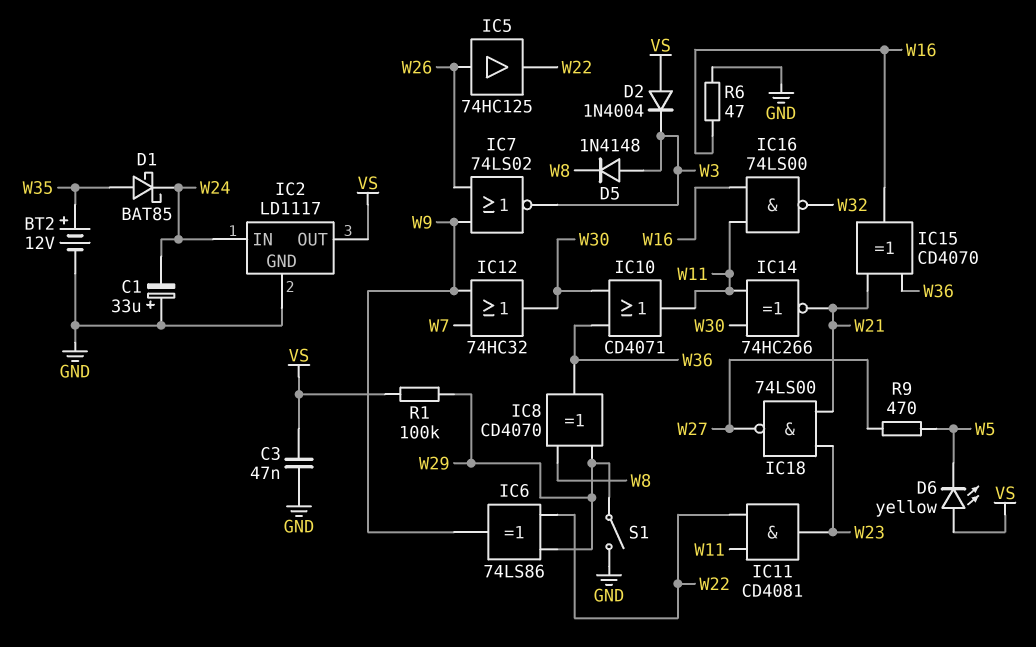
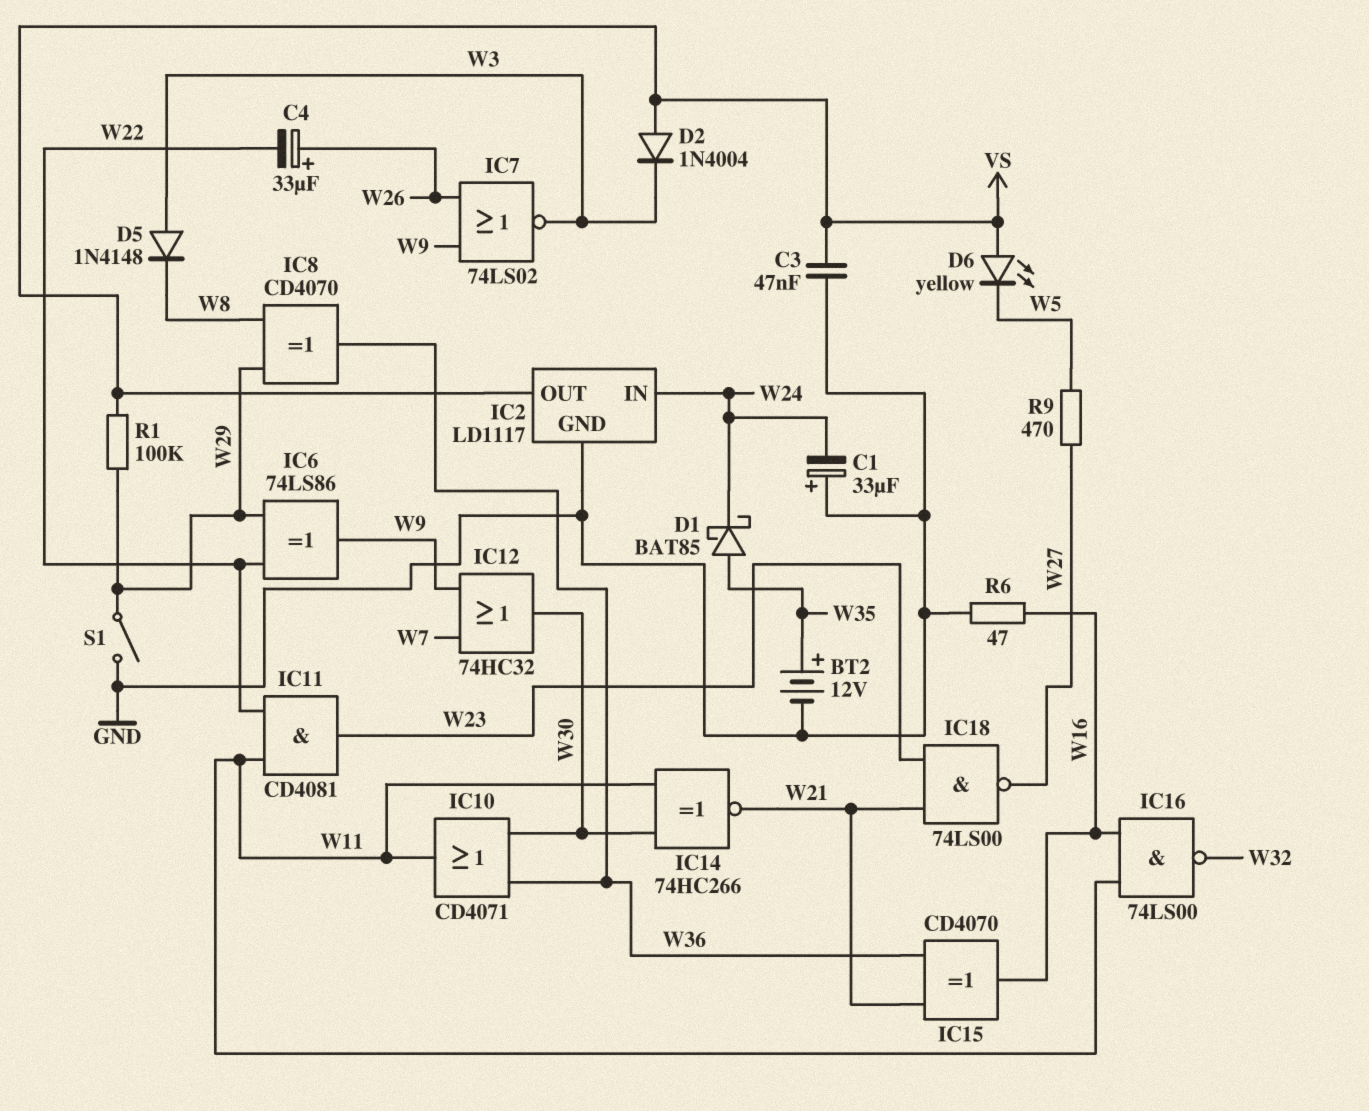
C4: none -> 33uF (plus W26, minus W22)
IC5: buffer 74HC125 (in W26, out W22) -> none

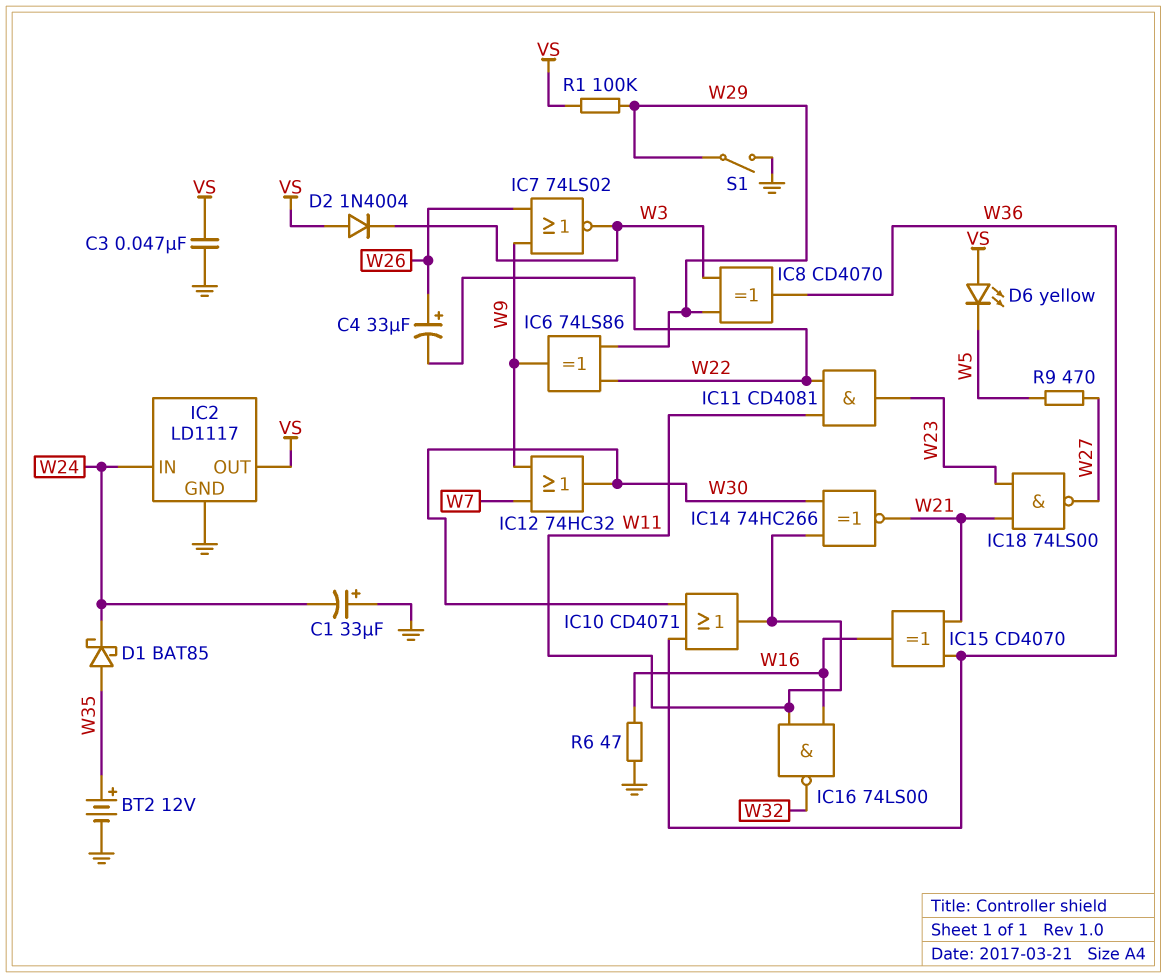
D5: diode 1N4148 (A W3, K W8) -> none
IC8: XOR CD4070 (in W8, in W29, out W36) -> XOR CD4070 (in W3, in W29, out W36)

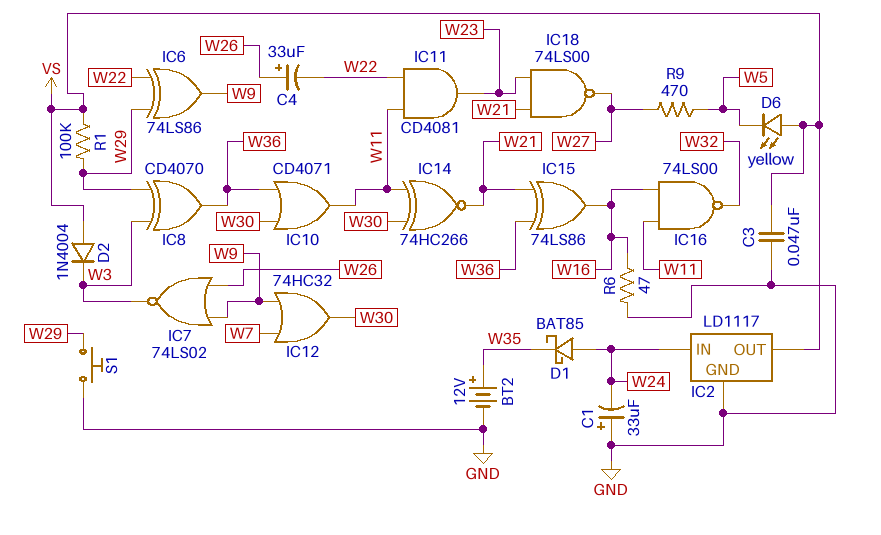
D1: schottky BAT85 (A W35, K W24) -> schottky BAT85 (A W24, K W35)
IC15: XOR CD4070 (in W21, in W36, out W16) -> XOR 74LS86 (in W21, in W36, out W16)
S1: switch (GND, W29) -> button (GND, W29)

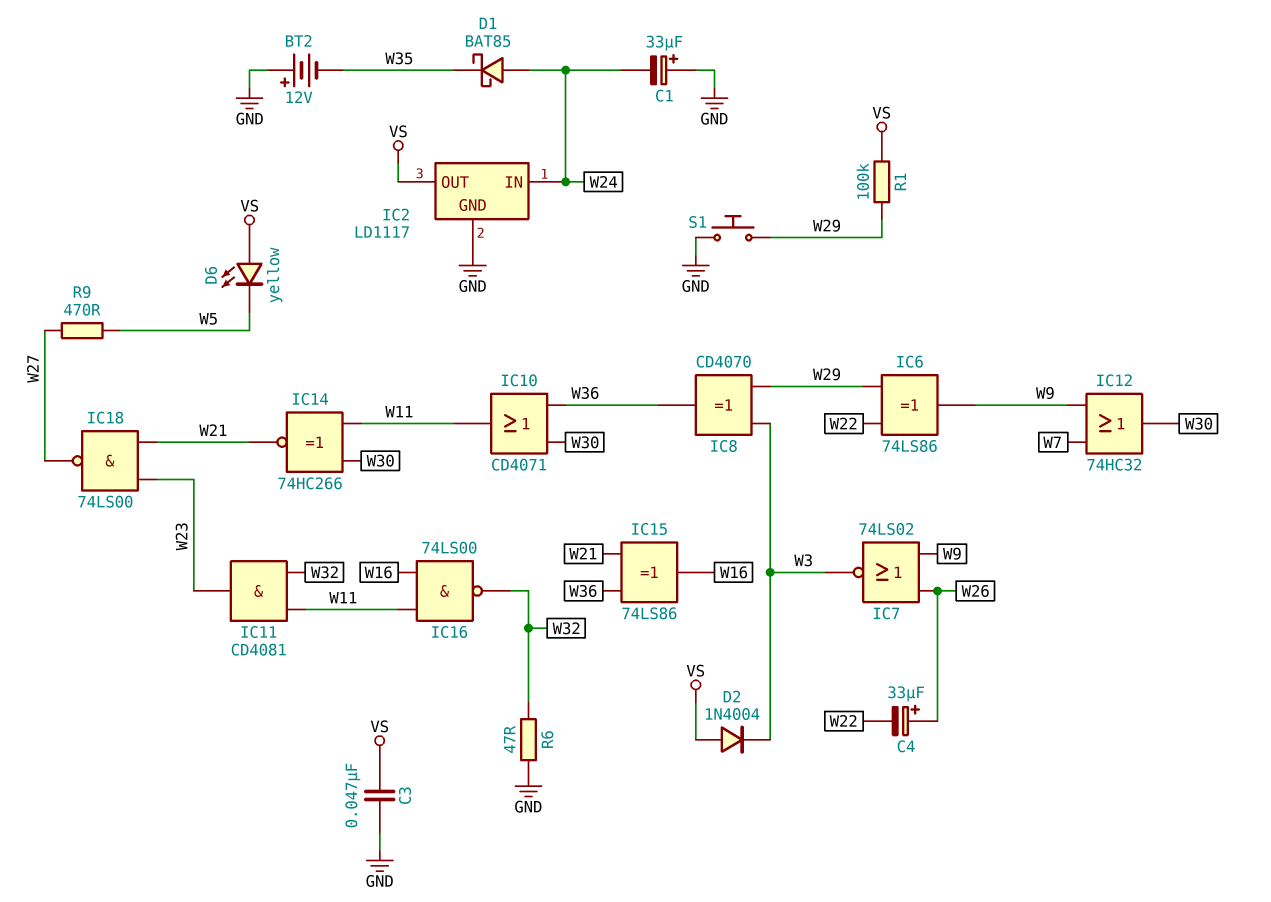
BT2: 12V (plus W35, minus GND) -> 12V (plus GND, minus W35)
IC11: AND CD4081 (in W11, in W22, out W23) -> AND CD4081 (in W11, in W32, out W23)
R6: 47 (GND, W16) -> 47 (GND, W32)

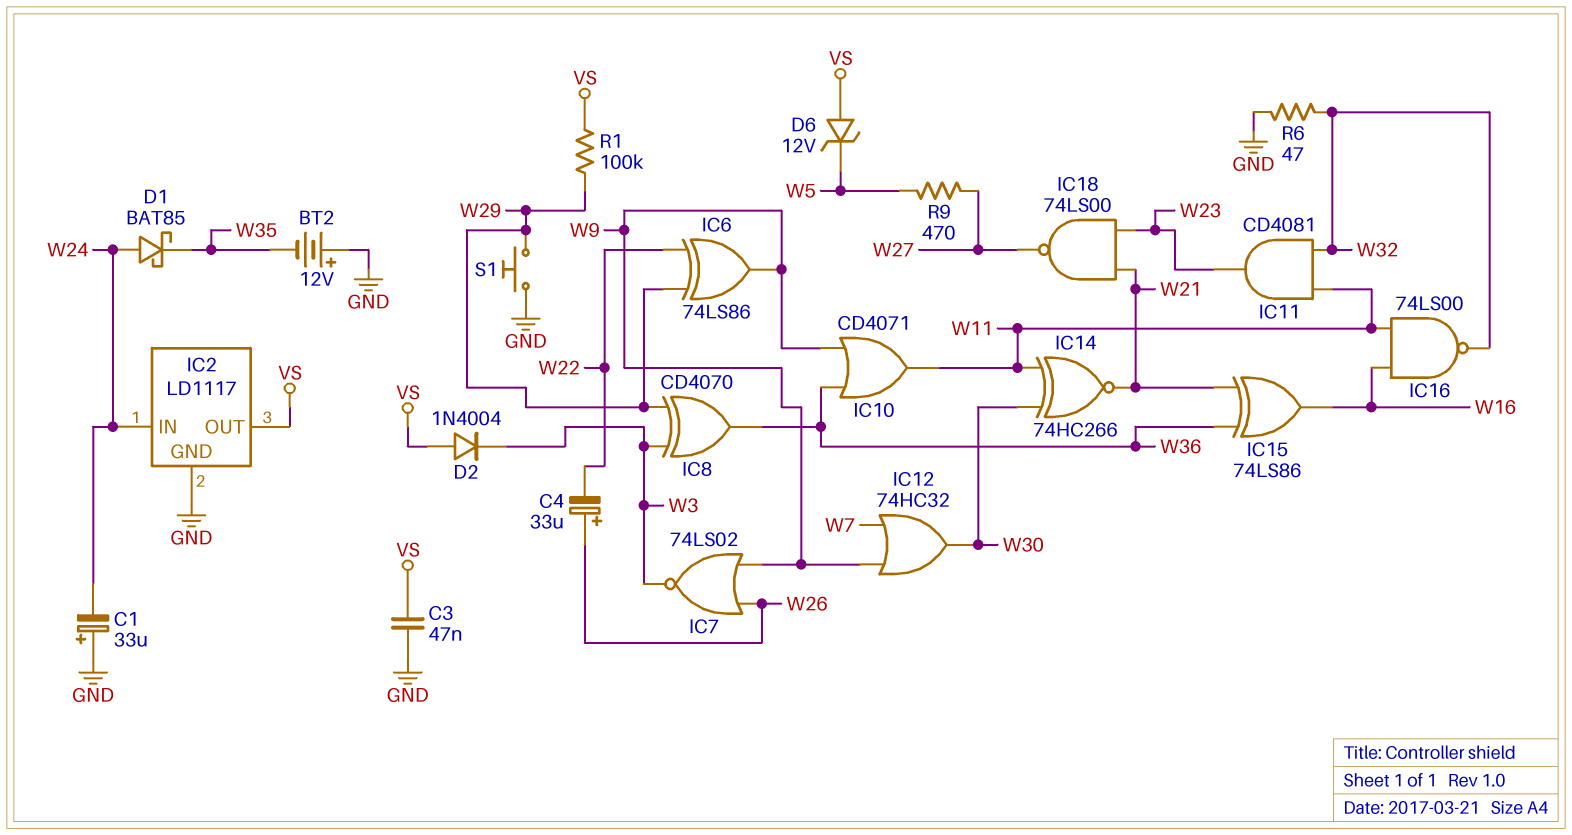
D6: LED yellow (A VS, K W5) -> zener 12V (A VS, K W5)
IC10: OR CD4071 (in W30, in W36, out W11) -> OR CD4071 (in W9, in W36, out W11)

